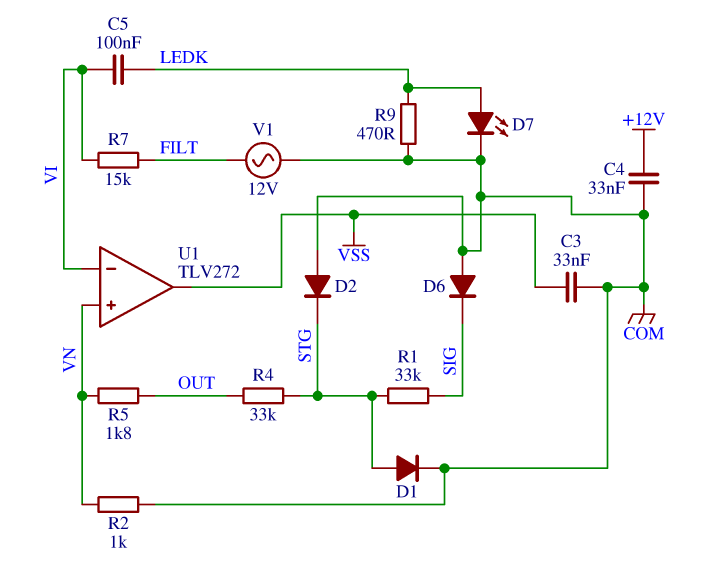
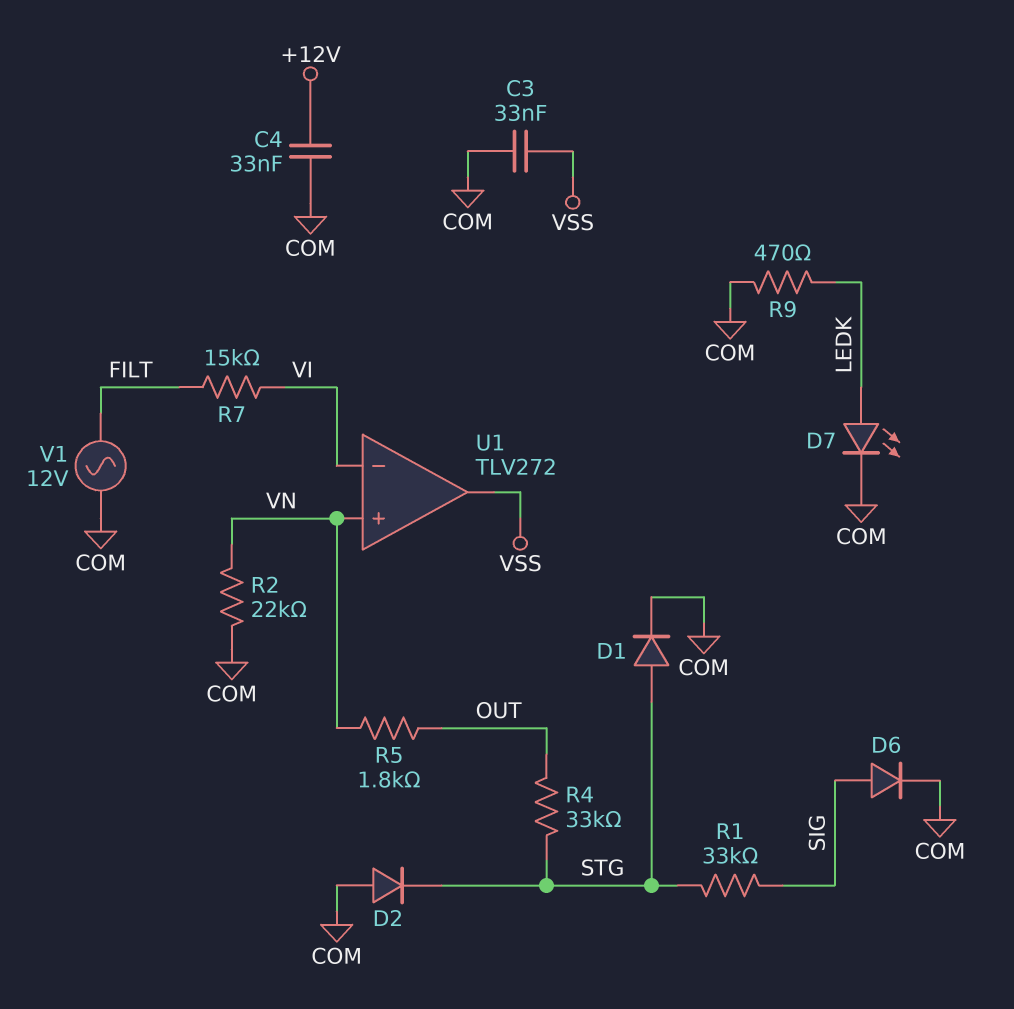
C5: 100nF (LEDK, VI) -> none
D6: diode (A COM, K SIG) -> diode (A SIG, K COM)
R2: 1k (COM, VN) -> 22k (COM, VN)

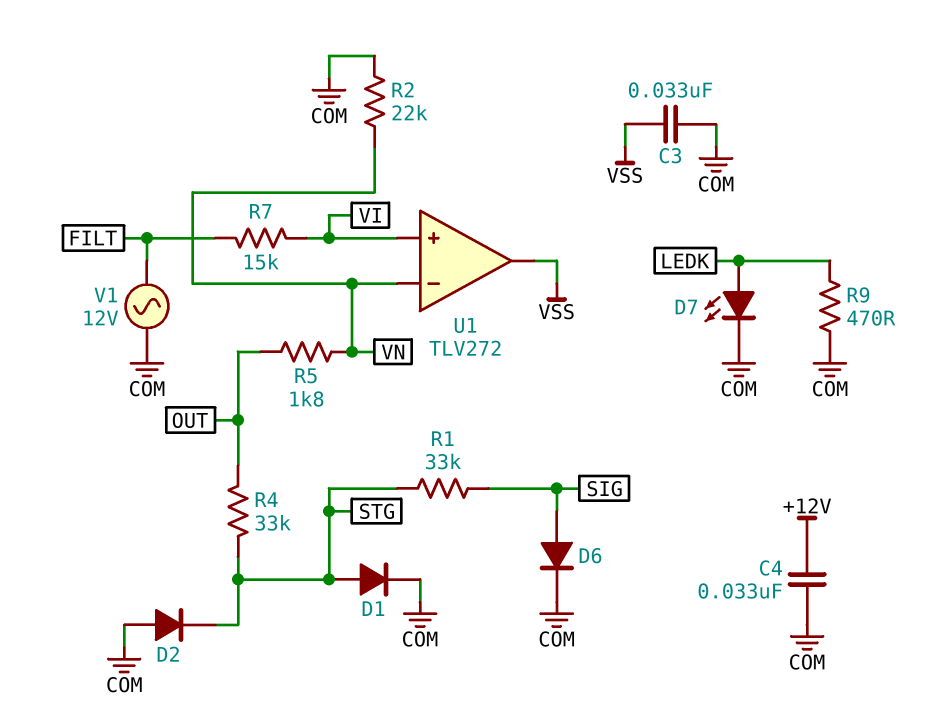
U1 pin in+: VN -> VI
U1 pin in-: VI -> VN

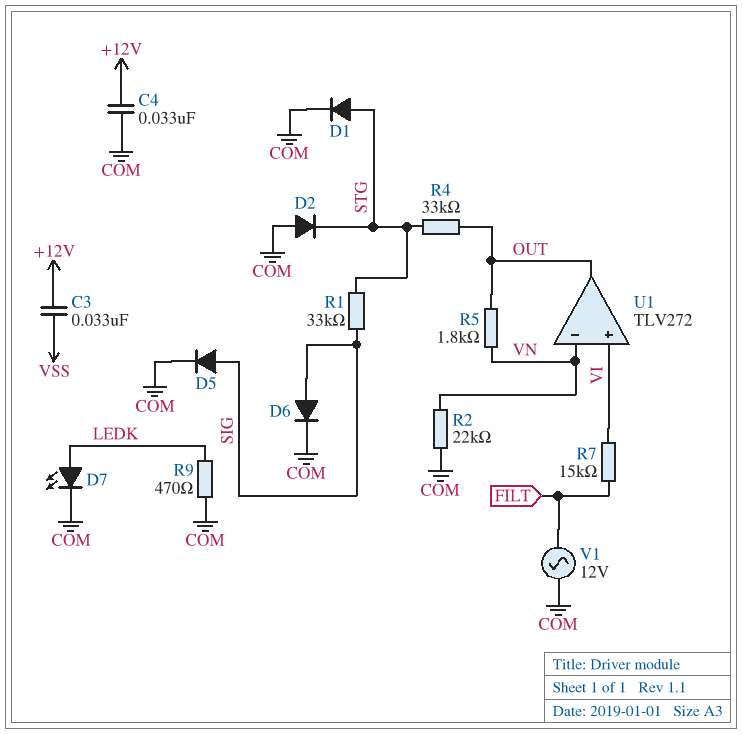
C3: 33nF (COM, VSS) -> 33nF (+12V, VSS)
D5: none -> diode (A SIG, K COM)
U1 pin out: VSS -> OUT

